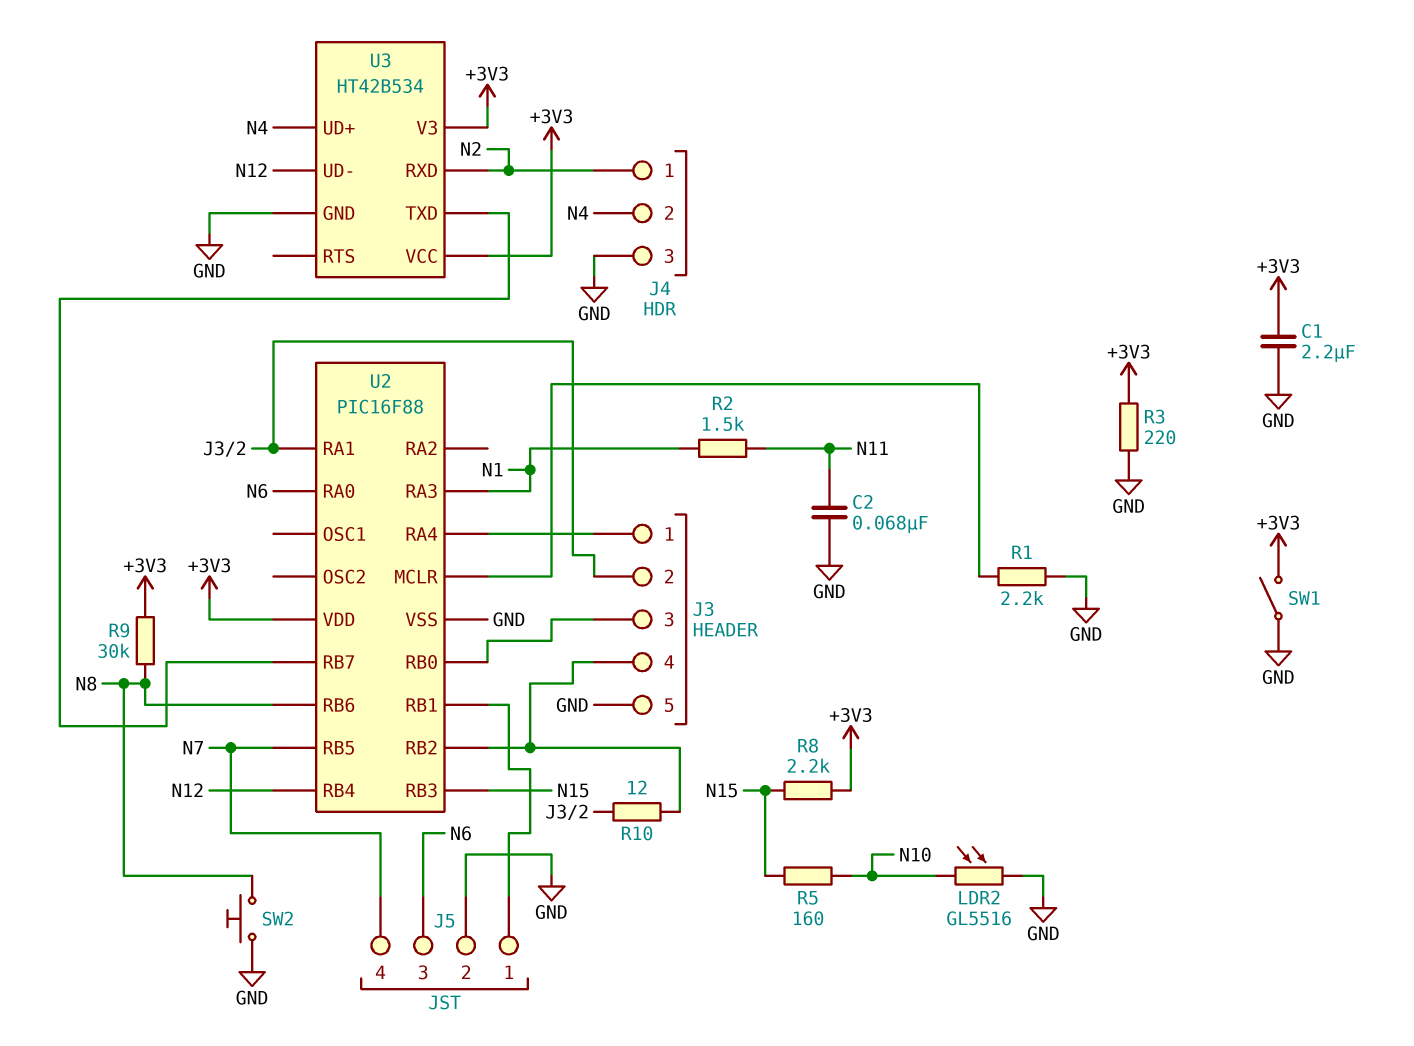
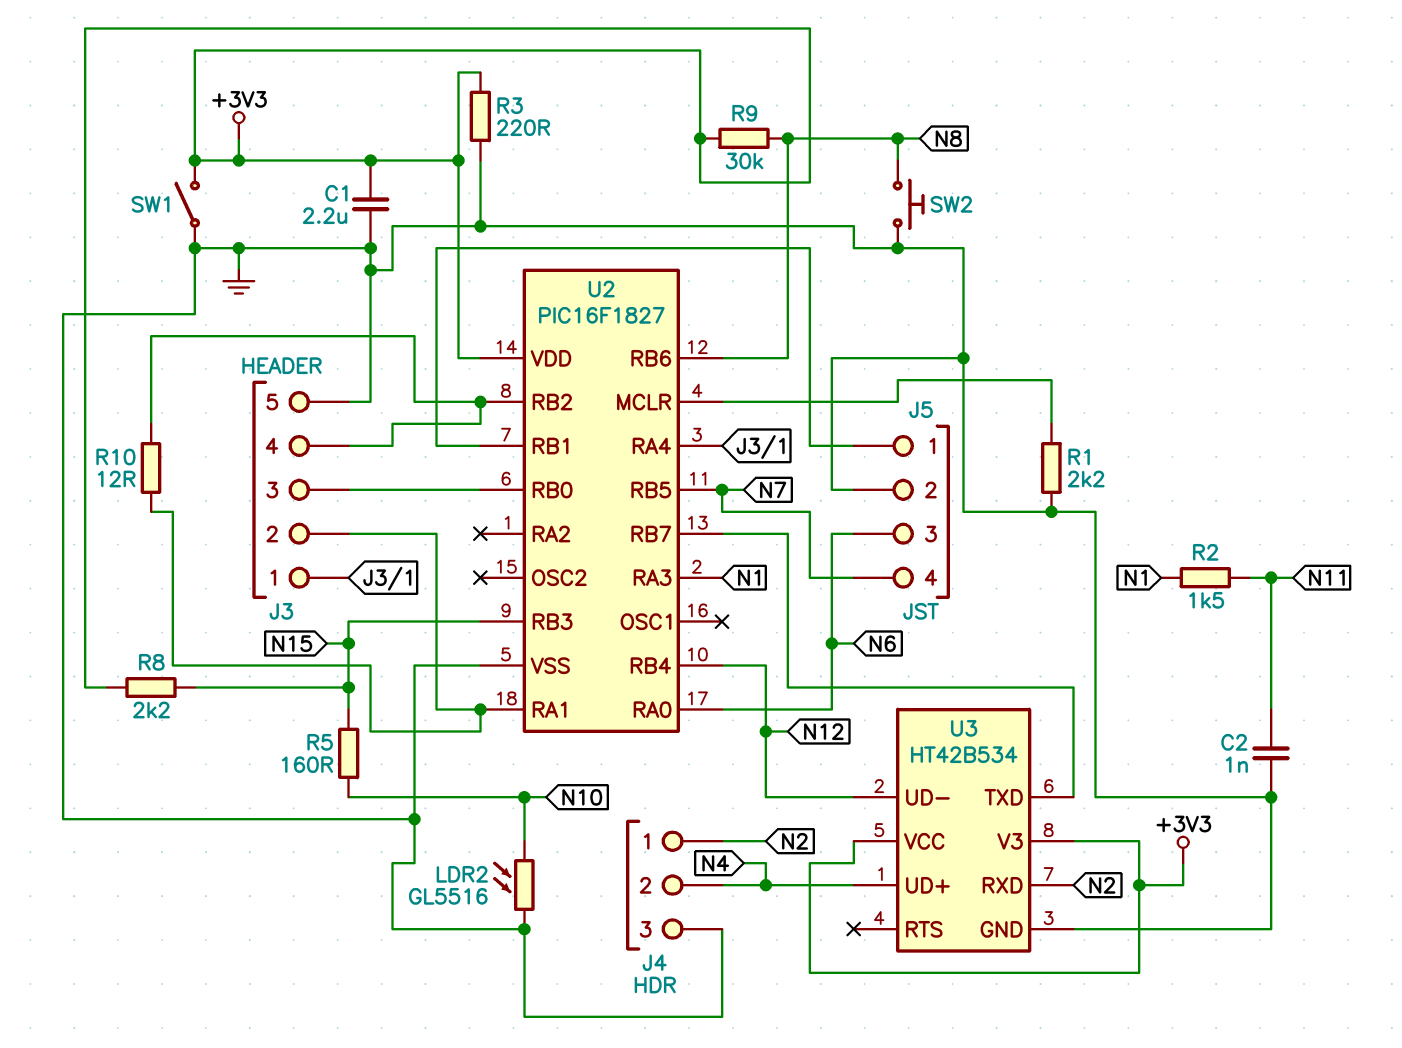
C2: 68nF (GND, N11) -> 1nF (GND, N11)
U2: PIC16F88 -> PIC16F1827

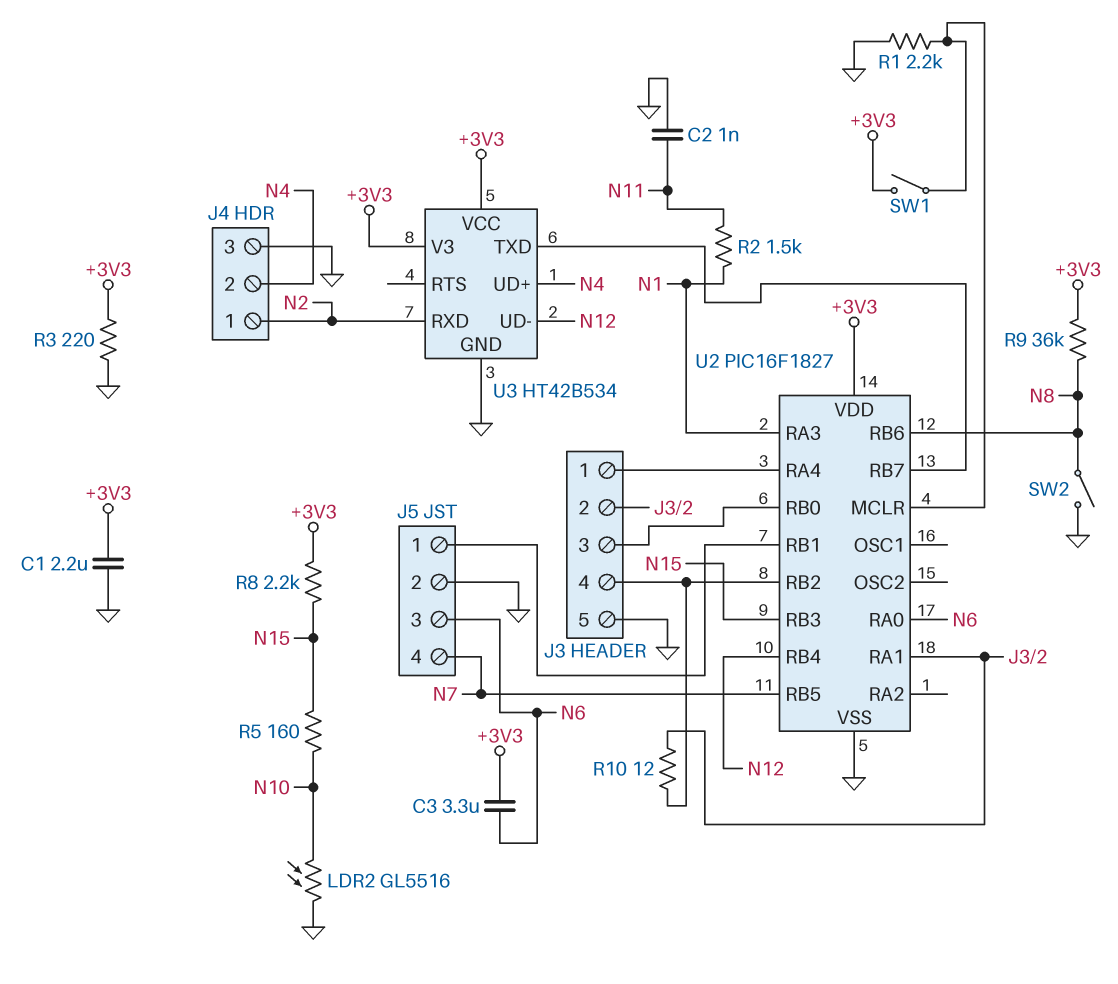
C3: none -> 3.3uF (+3V3, N6)
R9: 30k (+3V3, N8) -> 36k (+3V3, N8)
SW1: switch (+3V3, GND) -> switch (+3V3, U2/MCLR)
SW2: button (GND, N8) -> switch (GND, N8)

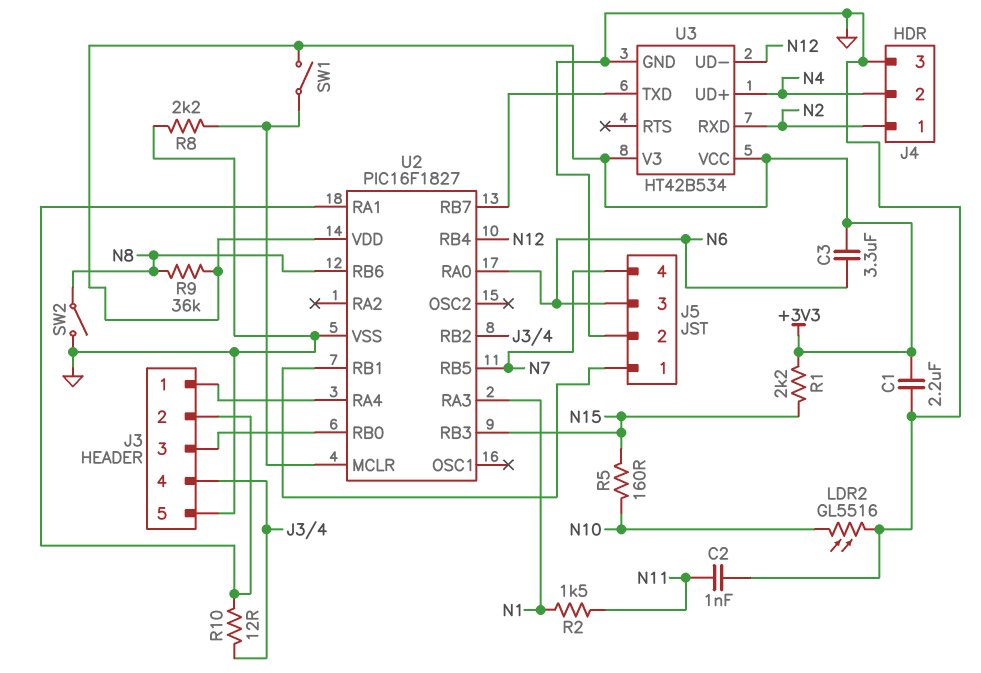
R1: 2.2k (GND, U2/MCLR) -> 2.2k (+3V3, N15)
R3: 220 (+3V3, GND) -> none
R8: 2.2k (+3V3, N15) -> 2.2k (GND, U2/MCLR)

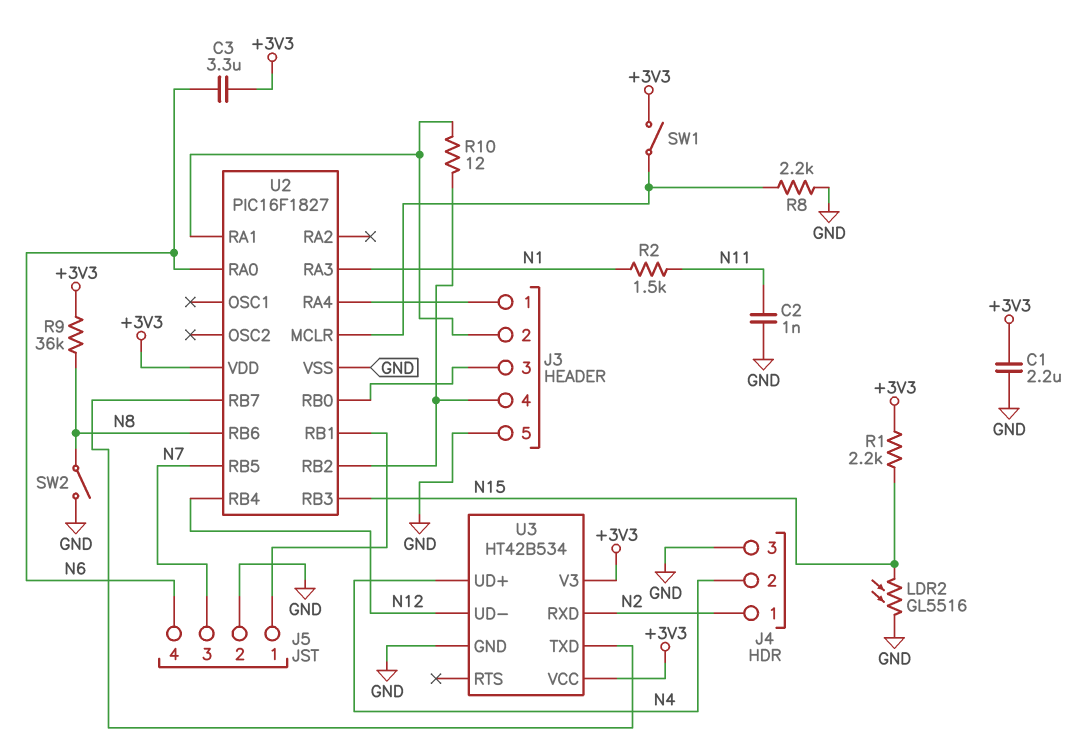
J5 pin 3: N6 -> N7
J5 pin 4: N7 -> N6
LDR2: GL5516 (GND, N10) -> GL5516 (GND, N15)
R5: 160 (N10, N15) -> none

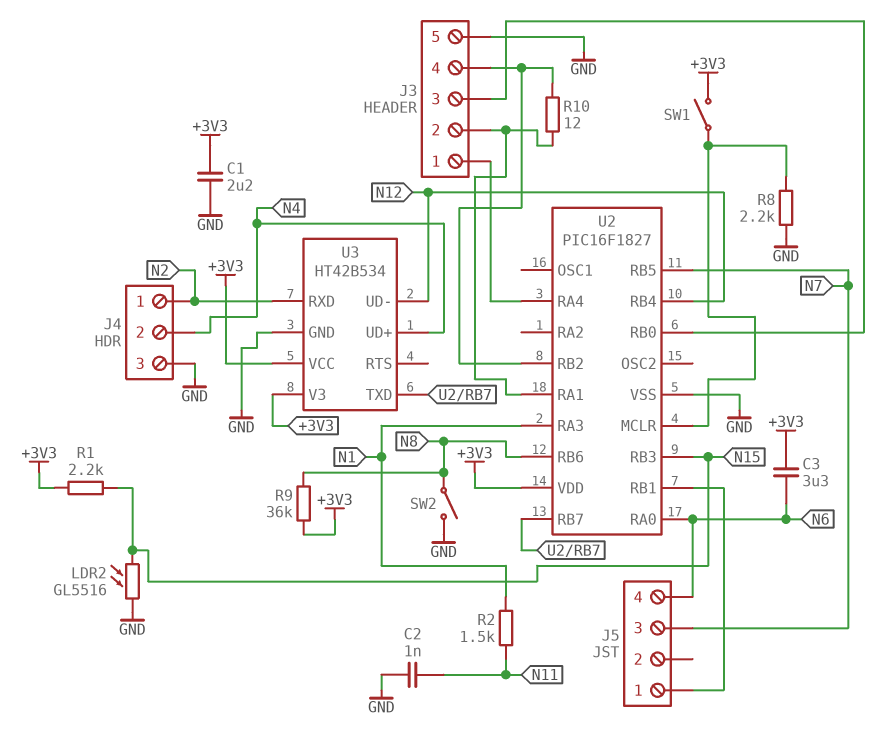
J5 pin 2: GND -> none

